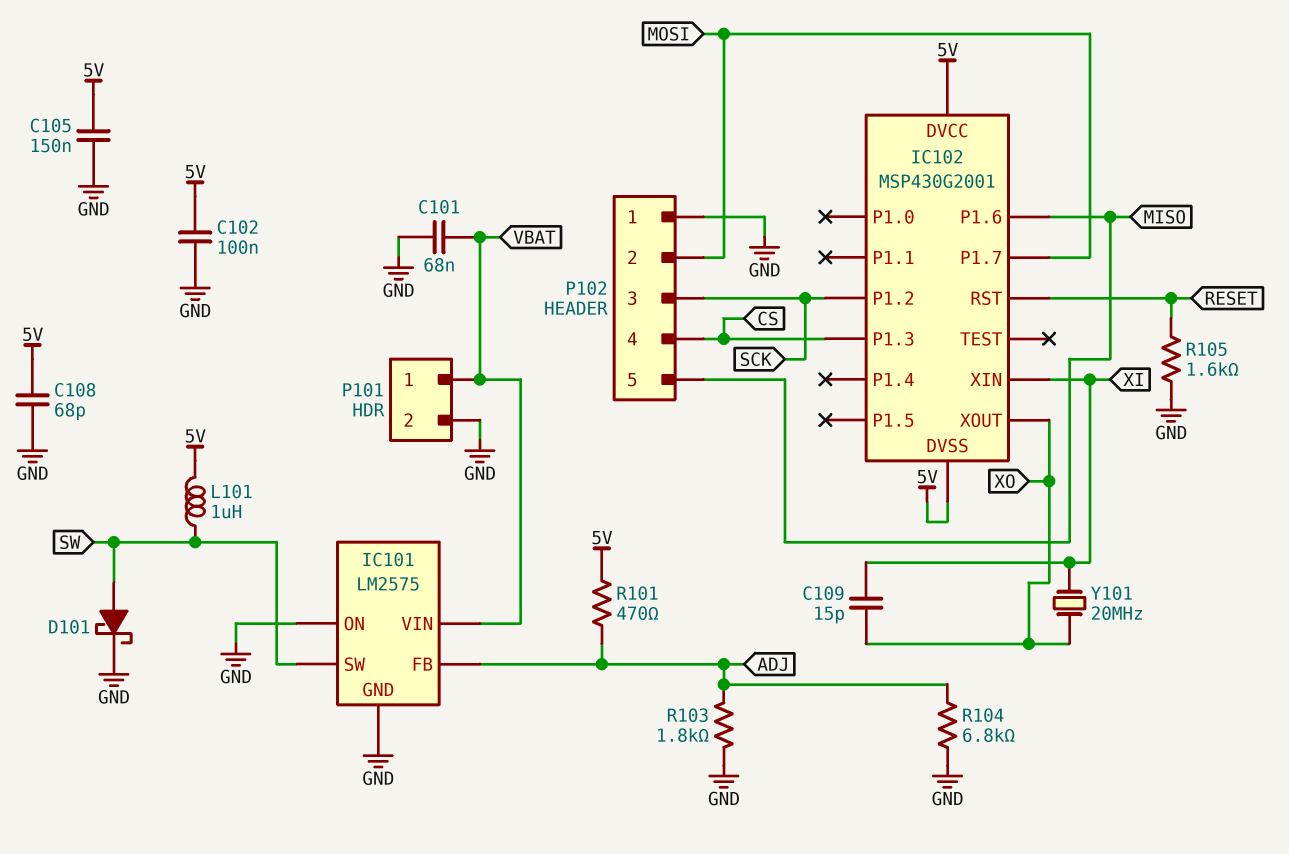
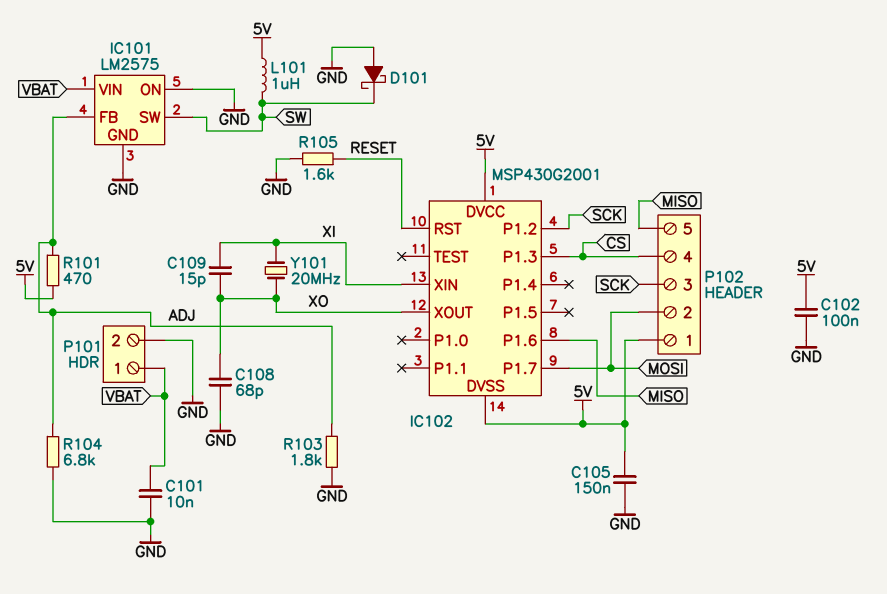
C101: 68nF (GND, VBAT) -> 10nF (GND, VBAT)
C108: 68pF (5V, GND) -> 68pF (GND, XO)
D101: schottky (A SW, K GND) -> schottky (A GND, K SW)
P102 pin 1: GND -> 5V

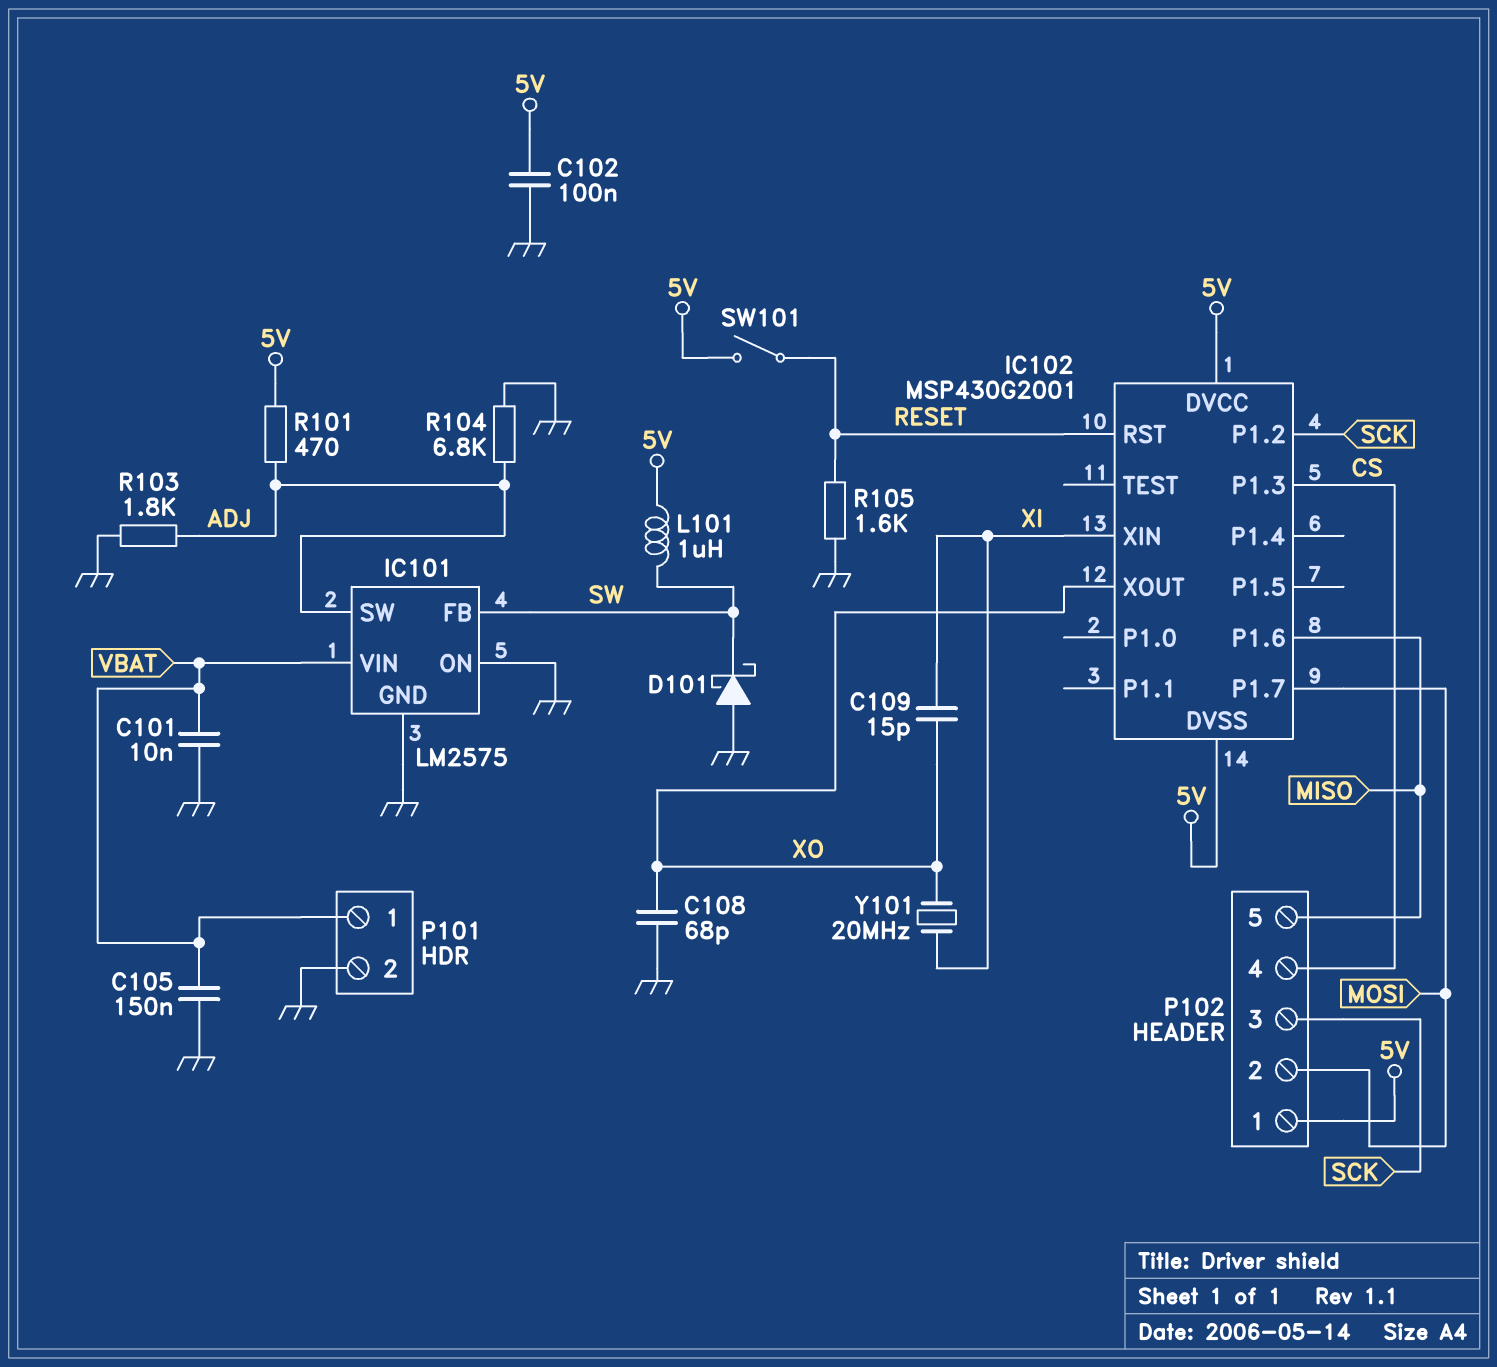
C105: 150nF (5V, GND) -> 150nF (GND, VBAT)
IC101 pin FB: ADJ -> SW
IC101 pin SW: SW -> ADJ
SW101: none -> switch (5V, RESET)

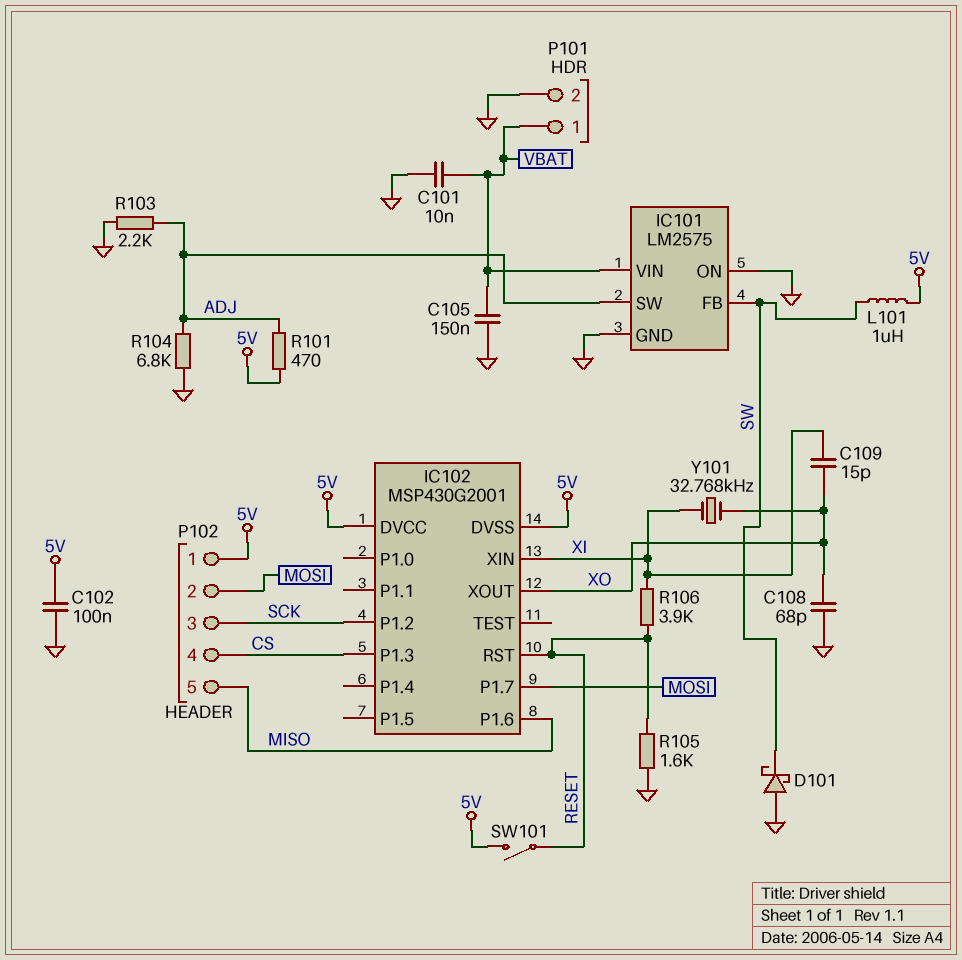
R103: 1.8k (ADJ, GND) -> 2.2k (ADJ, GND)
R106: none -> 3.9k (RESET, XI)
Y101: 20MHz (XI, XO) -> 32.768kHz (XI, XO)

